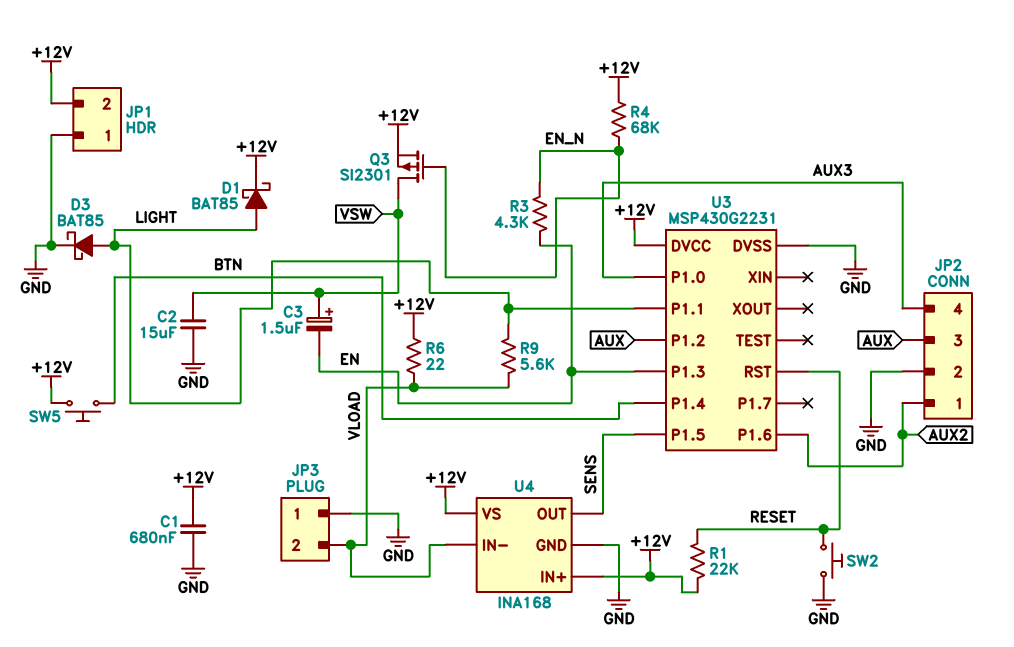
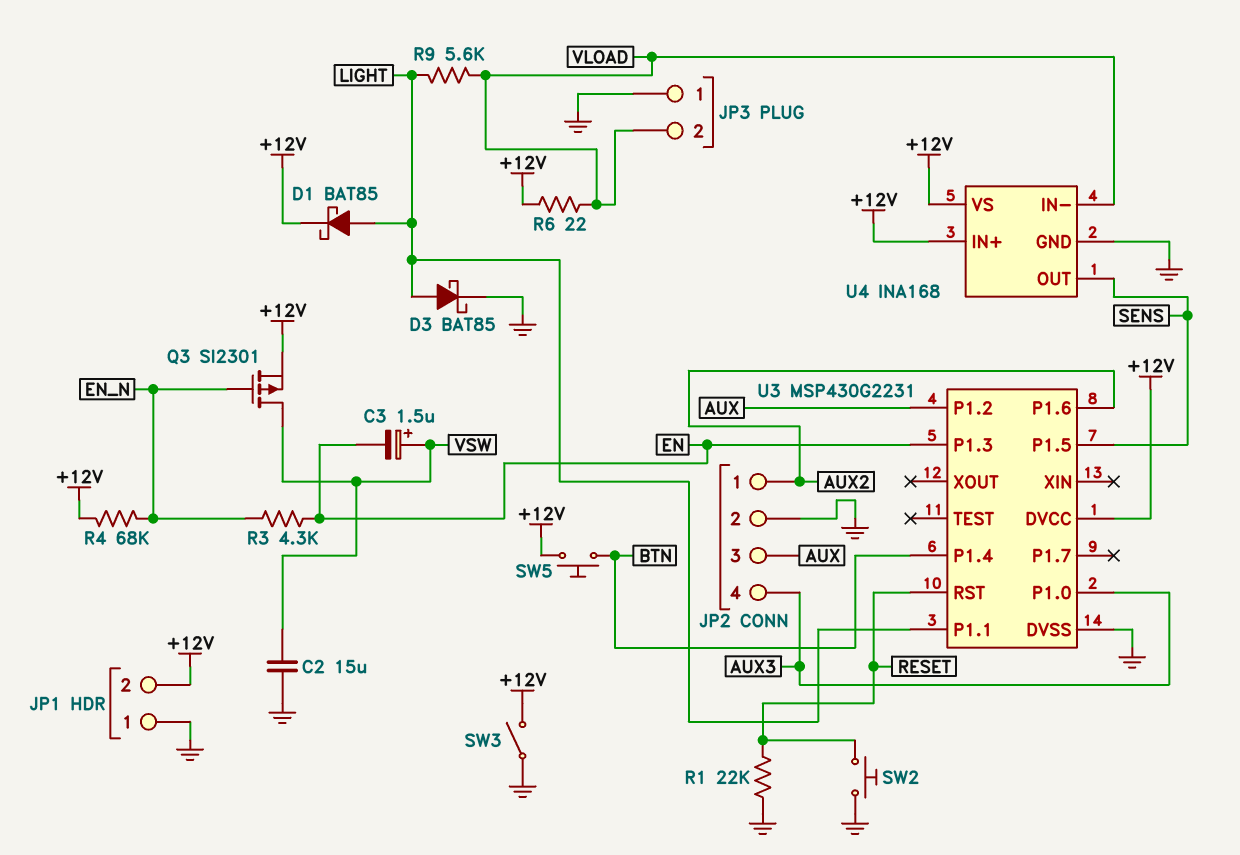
C1: 680nF (+12V, GND) -> none
R1: 22k (+12V, RESET) -> 22k (GND, RESET)
SW3: none -> switch (+12V, GND)

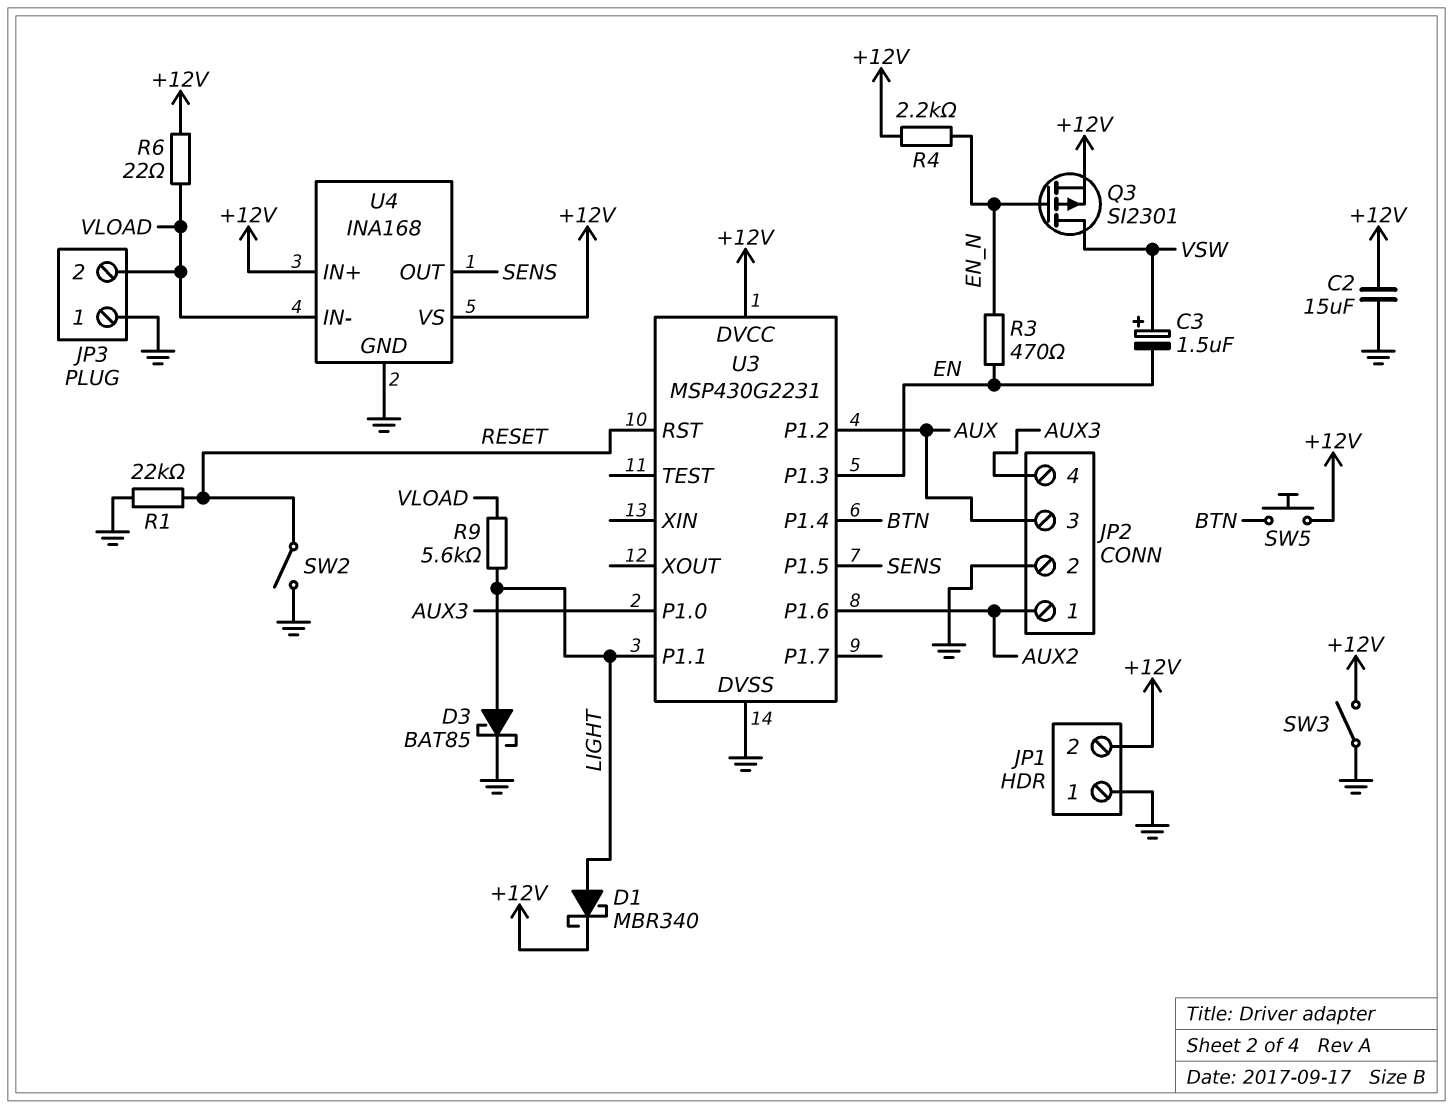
C2: 15uF (GND, VSW) -> 15uF (+12V, GND)
D1: schottky BAT85 (A LIGHT, K +12V) -> schottky MBR340 (A LIGHT, K +12V)
R3: 4.3k (EN, EN_N) -> 470 (EN, EN_N)
R4: 68k (+12V, EN_N) -> 2.2k (+12V, EN_N)
SW2: button (GND, RESET) -> switch (GND, RESET)

